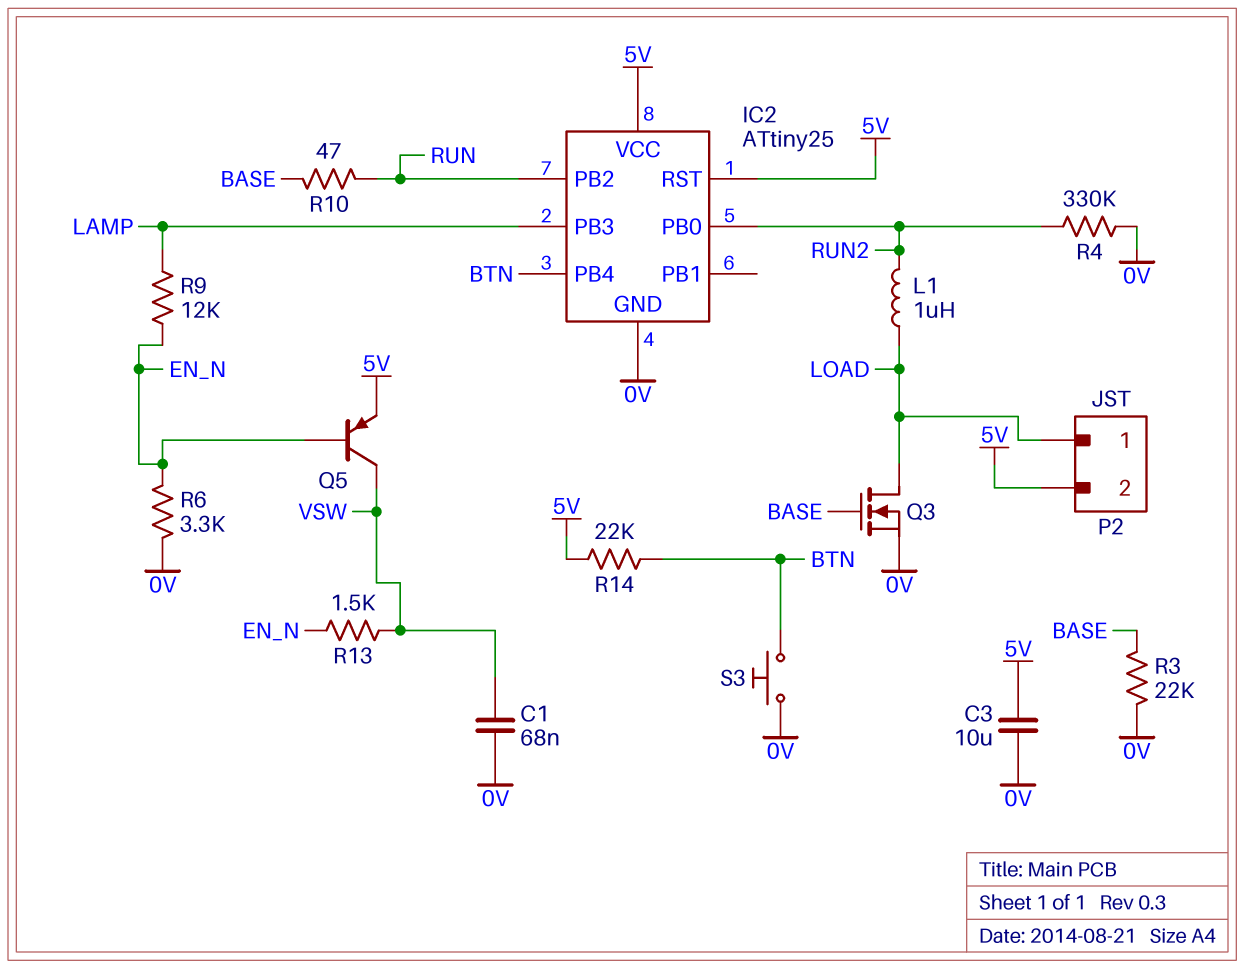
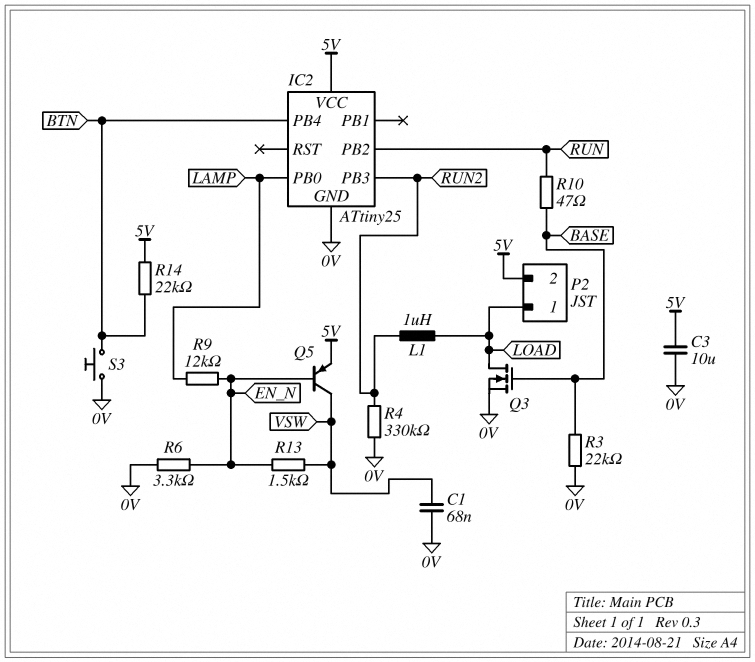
IC2 pin PB0: RUN2 -> LAMP
IC2 pin PB3: LAMP -> RUN2
IC2 pin RST: 5V -> none

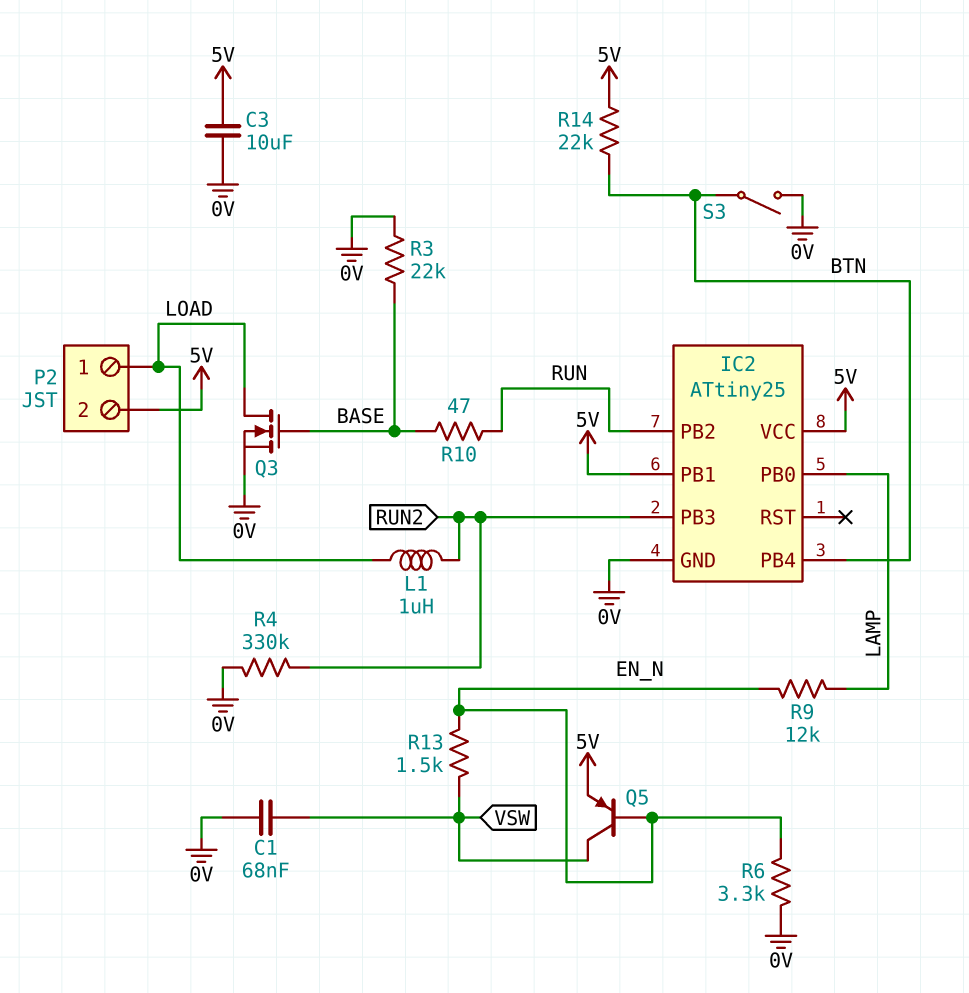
IC2 pin PB1: none -> 5V
S3: button (0V, BTN) -> switch (0V, BTN)

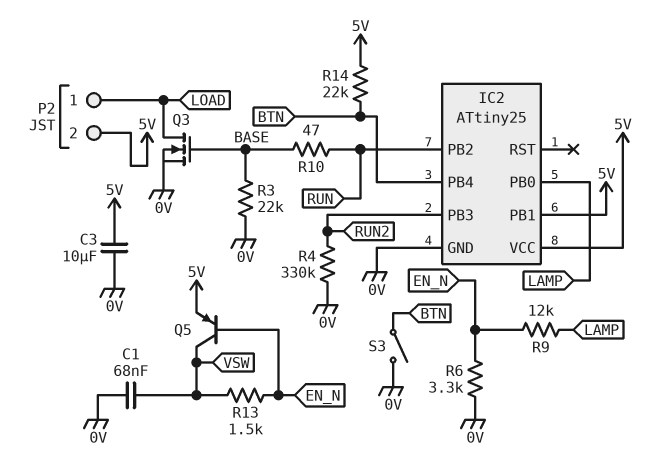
L1: 1uH (LOAD, RUN2) -> none

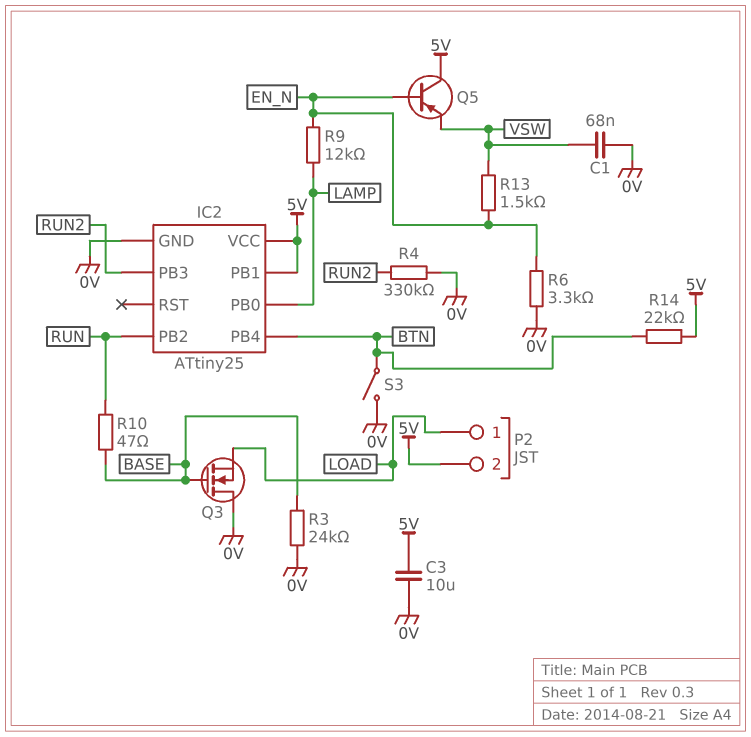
Q3: NMOS (G BASE, D LOAD, S 0V) -> NMOS (G BASE, D 0V, S LOAD)
Q5: PNP (B EN_N, C VSW, E 5V) -> PNP (B EN_N, C 5V, E VSW)
R3: 22k (0V, BASE) -> 24k (0V, BASE)

